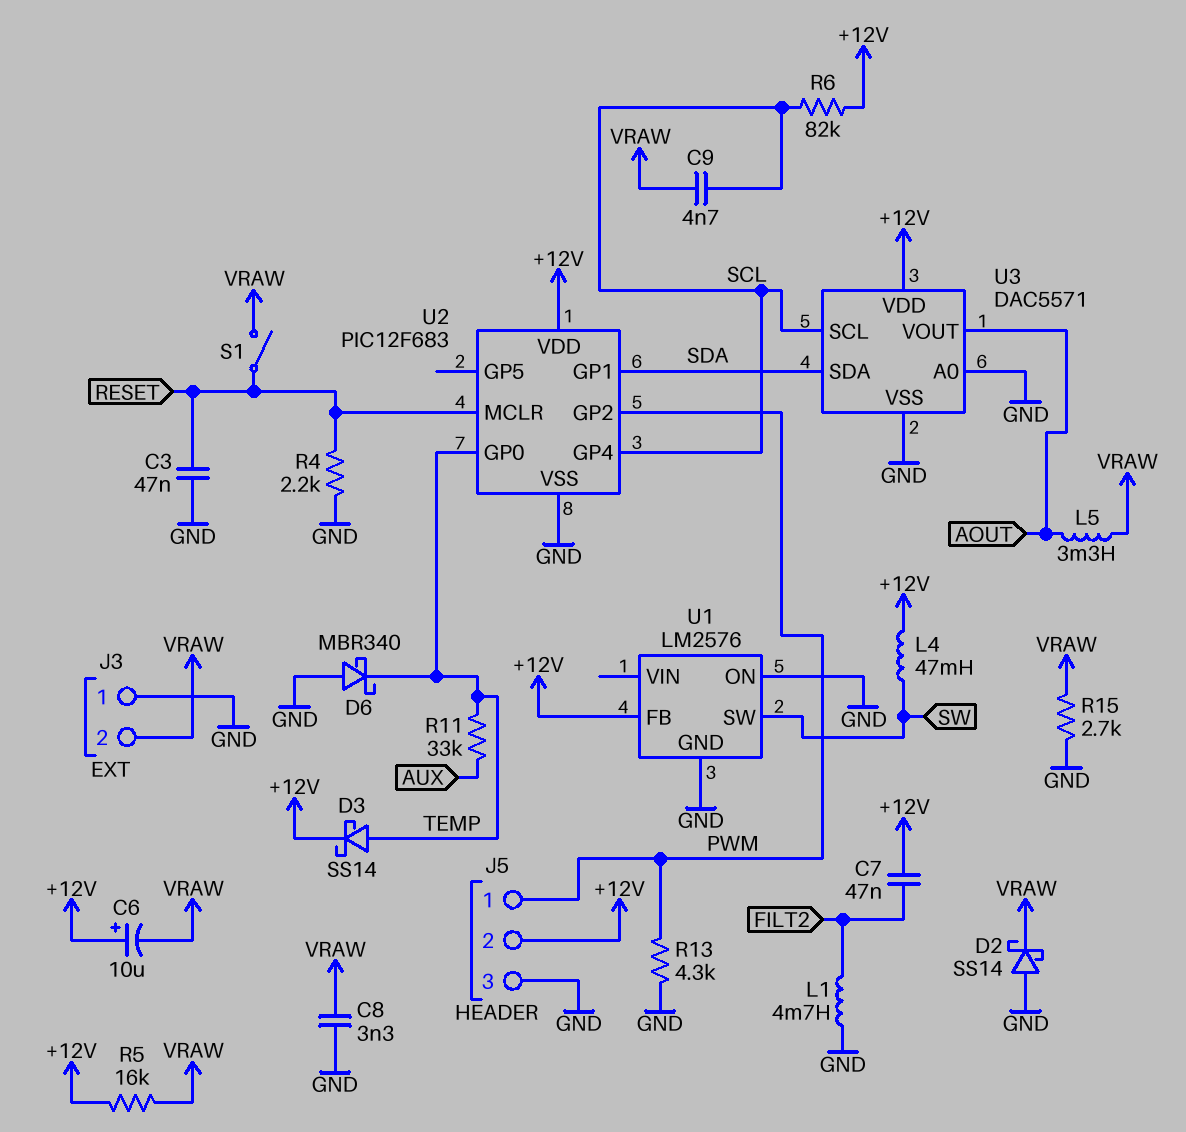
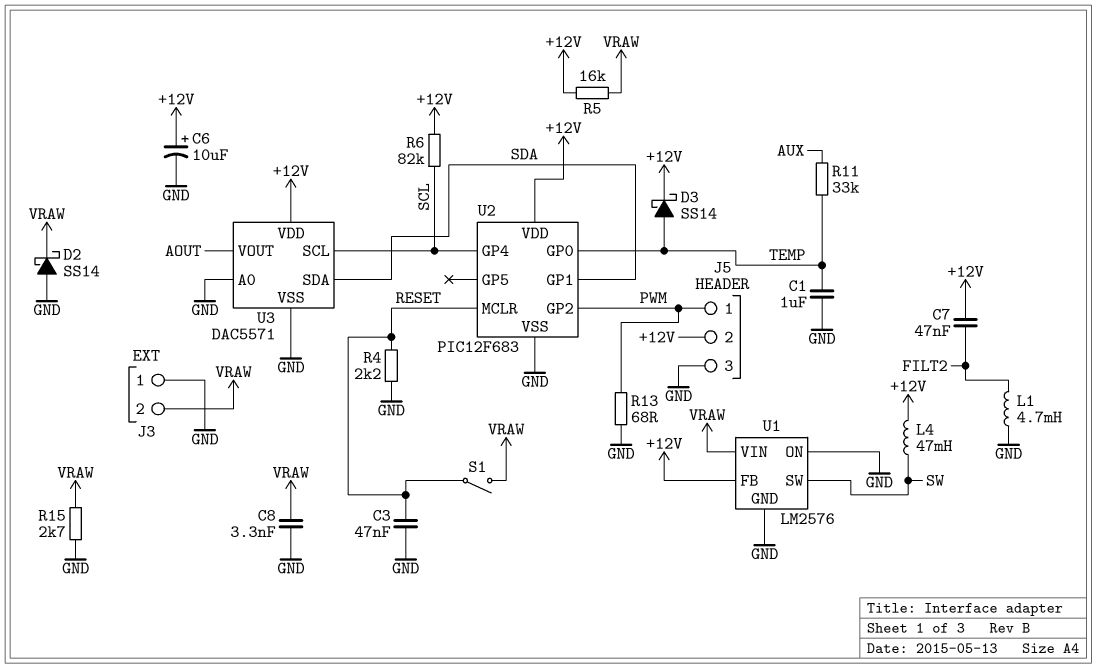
C1: none -> 1uF (GND, TEMP)
C6: 10uF (plus +12V, minus VRAW) -> 10uF (plus +12V, minus GND)
C9: 4.7nF (SCL, VRAW) -> none
D6: schottky MBR340 (A GND, K TEMP) -> none
L5: 3.3mH (AOUT, VRAW) -> none
R13: 4.3k (GND, PWM) -> 68 (GND, PWM)
U1 pin VIN: none -> VRAW

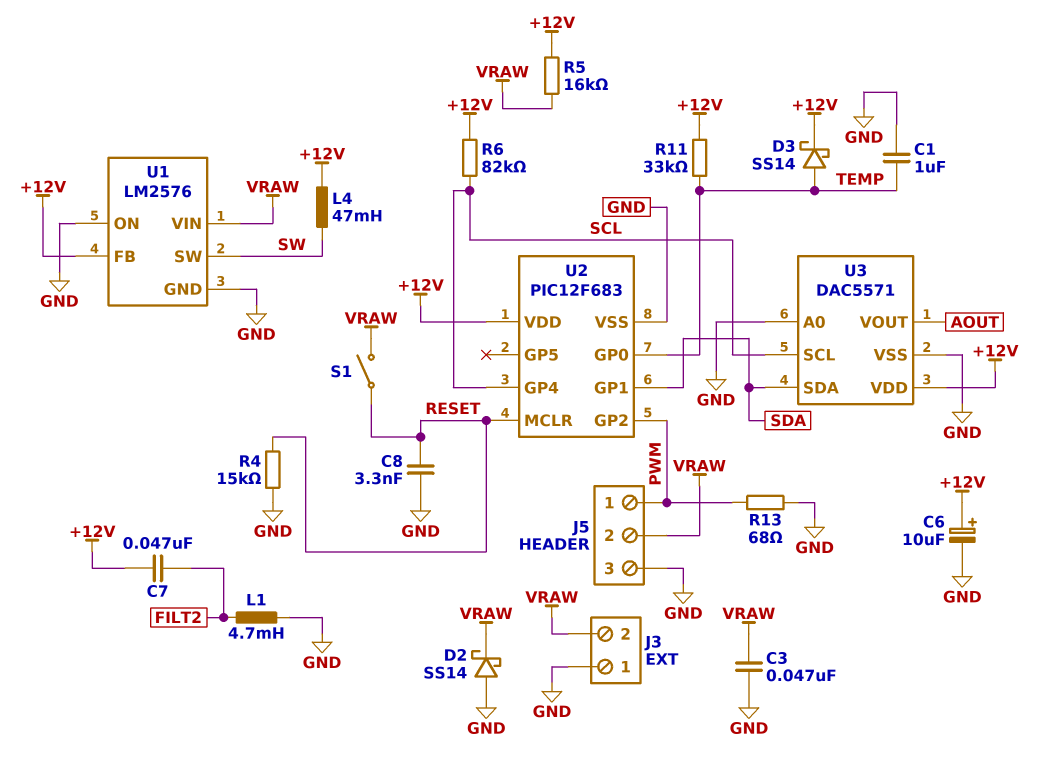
C3: 47nF (GND, RESET) -> 47nF (GND, VRAW)
C8: 3.3nF (GND, VRAW) -> 3.3nF (GND, RESET)
J5 pin 2: +12V -> VRAW
R4: 2.2k (GND, RESET) -> 15k (GND, RESET)
R11: 33k (AUX, TEMP) -> 33k (+12V, TEMP)
R15: 2.7k (GND, VRAW) -> none

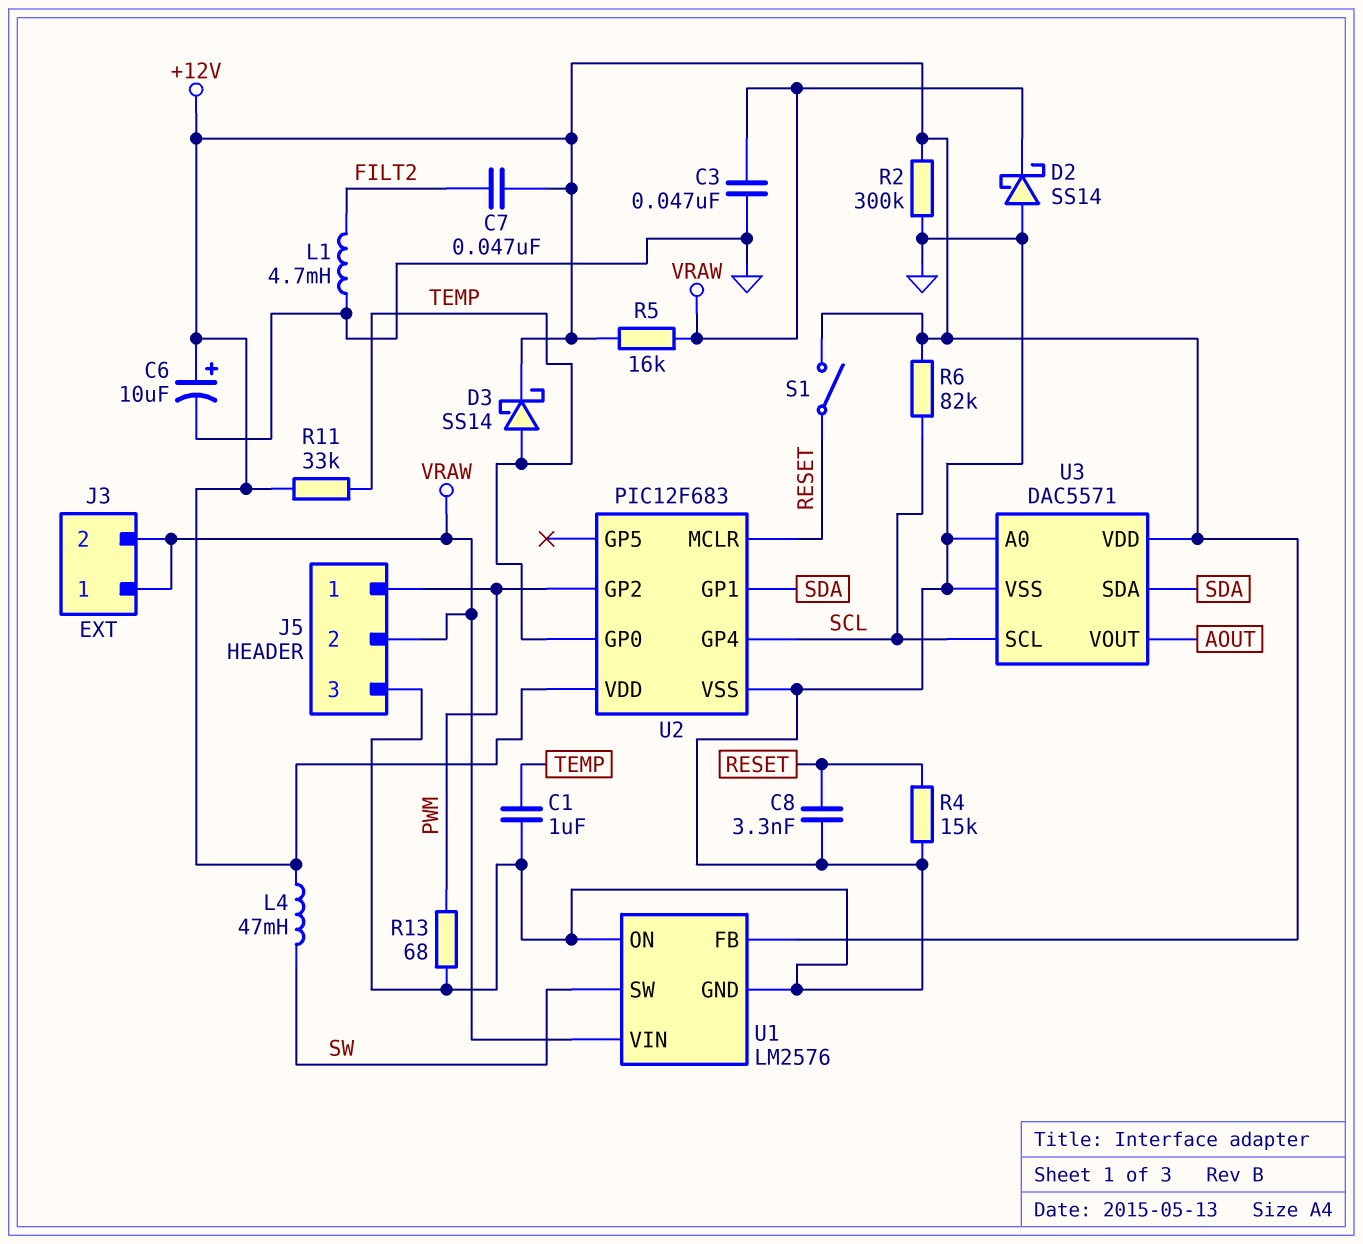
J3 pin 1: GND -> VRAW
R2: none -> 300k (+12V, GND)
S1: switch (RESET, VRAW) -> switch (+12V, RESET)

